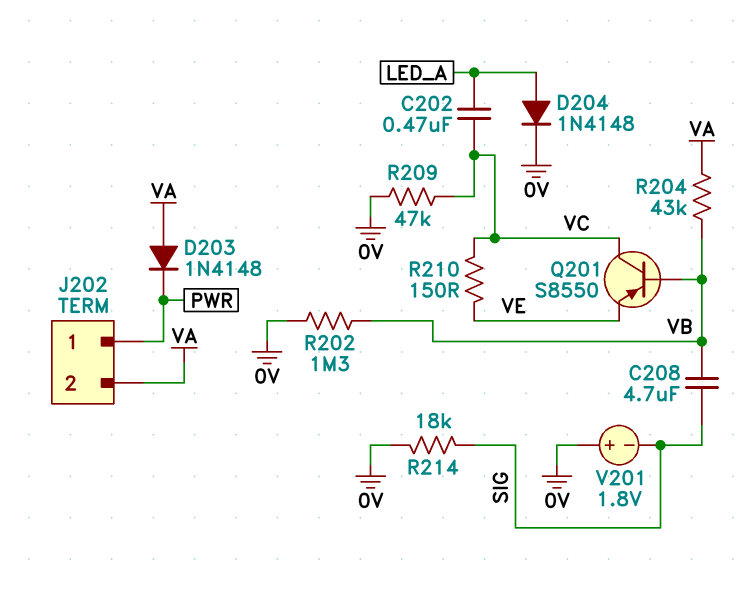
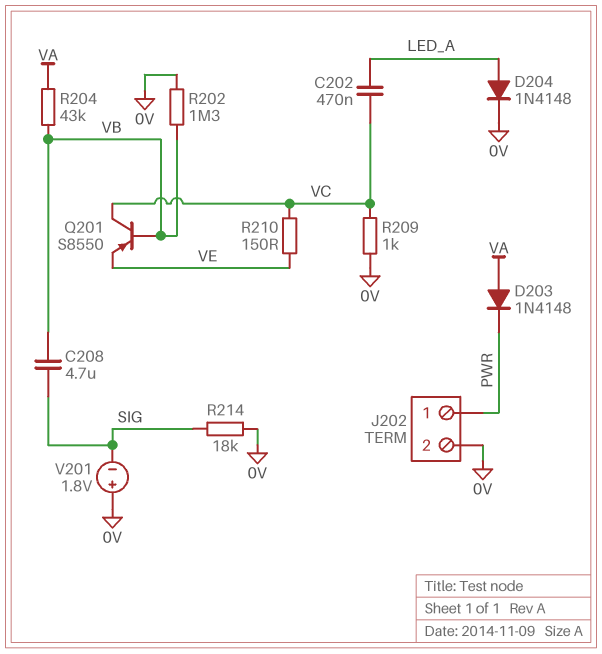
J202 pin 2: VA -> 0V
R209: 47k (0V, VC) -> 1k (0V, VC)

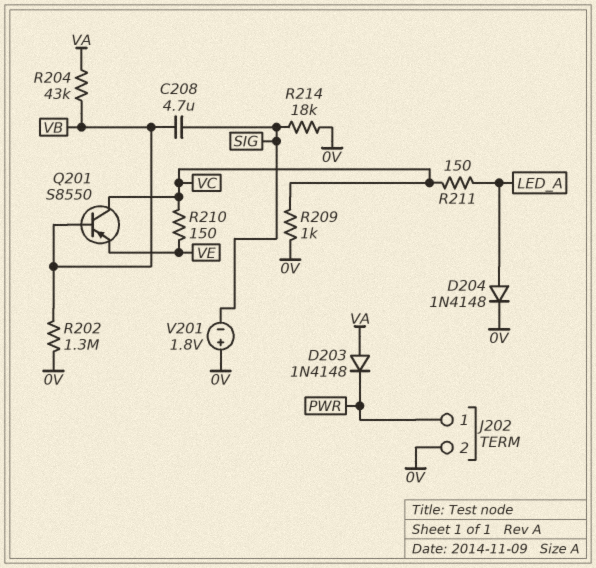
C202: 470nF (LED_A, VC) -> none
R211: none -> 150 (LED_A, VC)

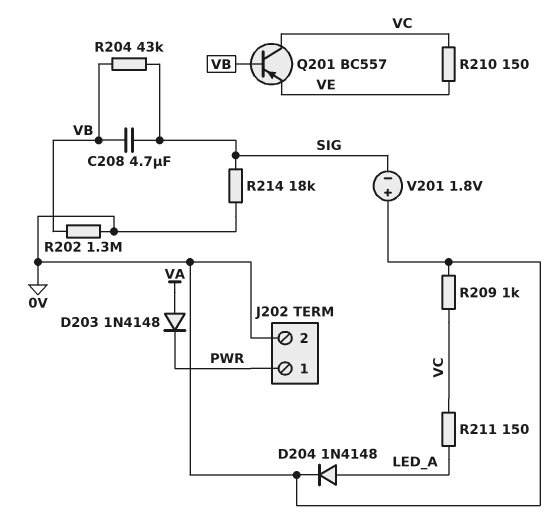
Q201: PNP S8550 (B VB, C VC, E VE) -> PNP BC557 (B VB, C VC, E VE)
R204: 43k (VA, VB) -> 43k (SIG, VB)

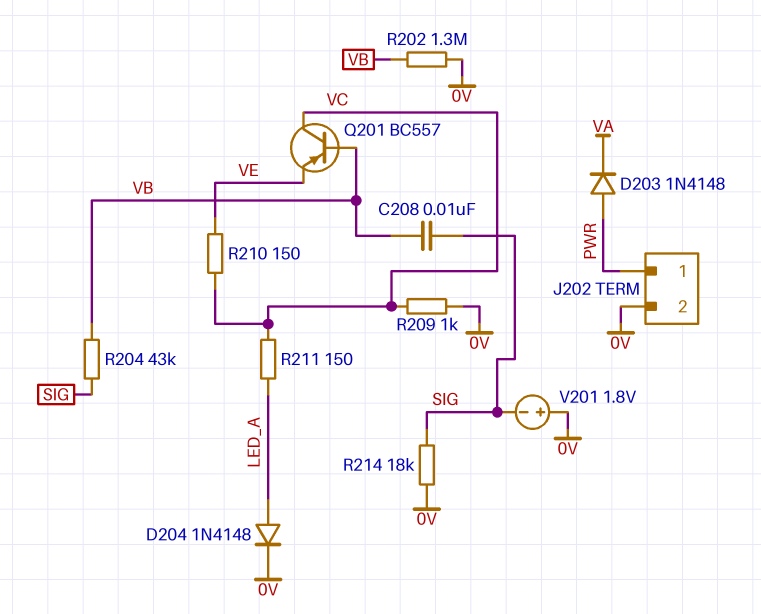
C208: 4.7uF (SIG, VB) -> 10nF (SIG, VB)
D203: diode 1N4148 (A VA, K PWR) -> diode 1N4148 (A PWR, K VA)

